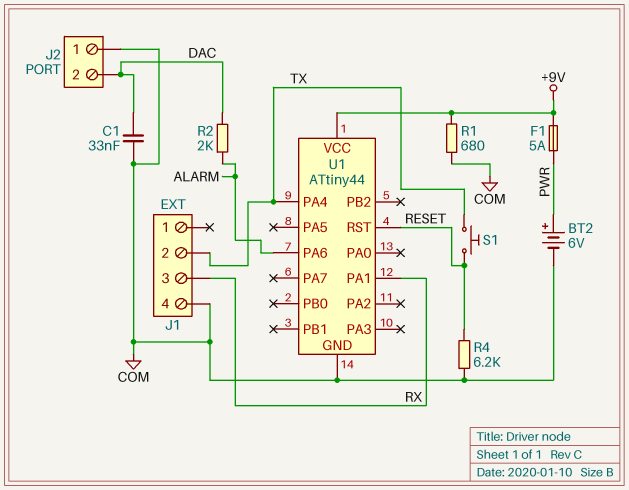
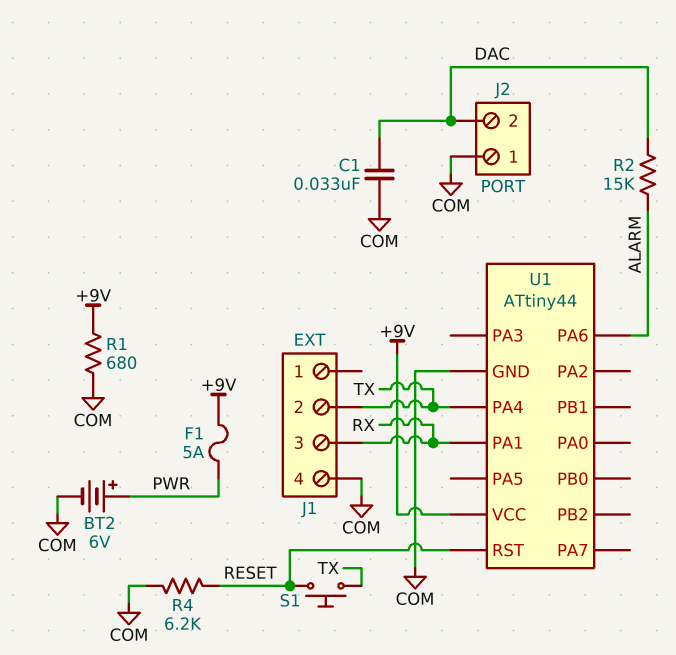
R2: 2k (ALARM, DAC) -> 15k (ALARM, DAC)

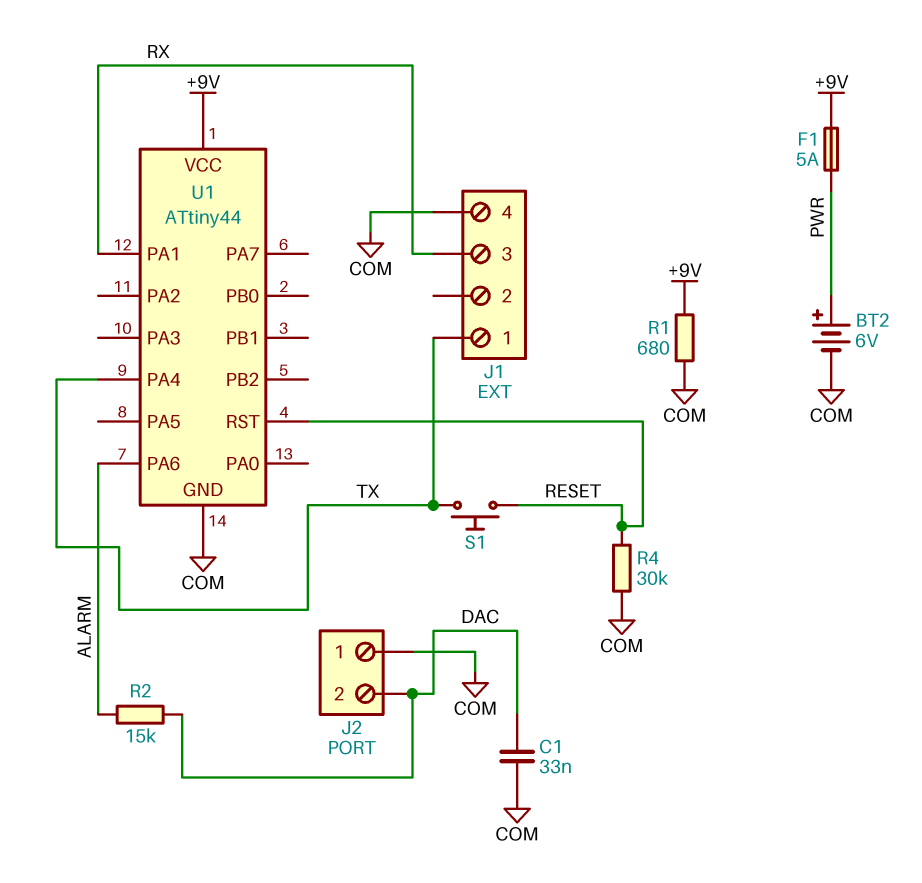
J1 pin 1: none -> TX
J1 pin 2: TX -> none
R4: 6.2k (COM, RESET) -> 30k (COM, RESET)

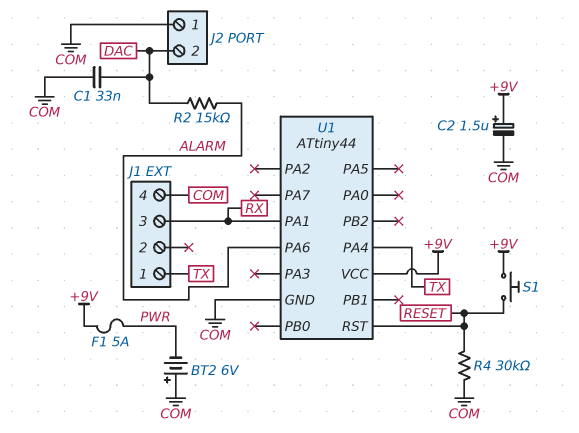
BT2: 6V (plus PWR, minus COM) -> 6V (plus COM, minus PWR)
C2: none -> 1.5uF (plus +9V, minus COM)
R1: 680 (+9V, COM) -> none
S1: button (RESET, TX) -> button (+9V, RESET)

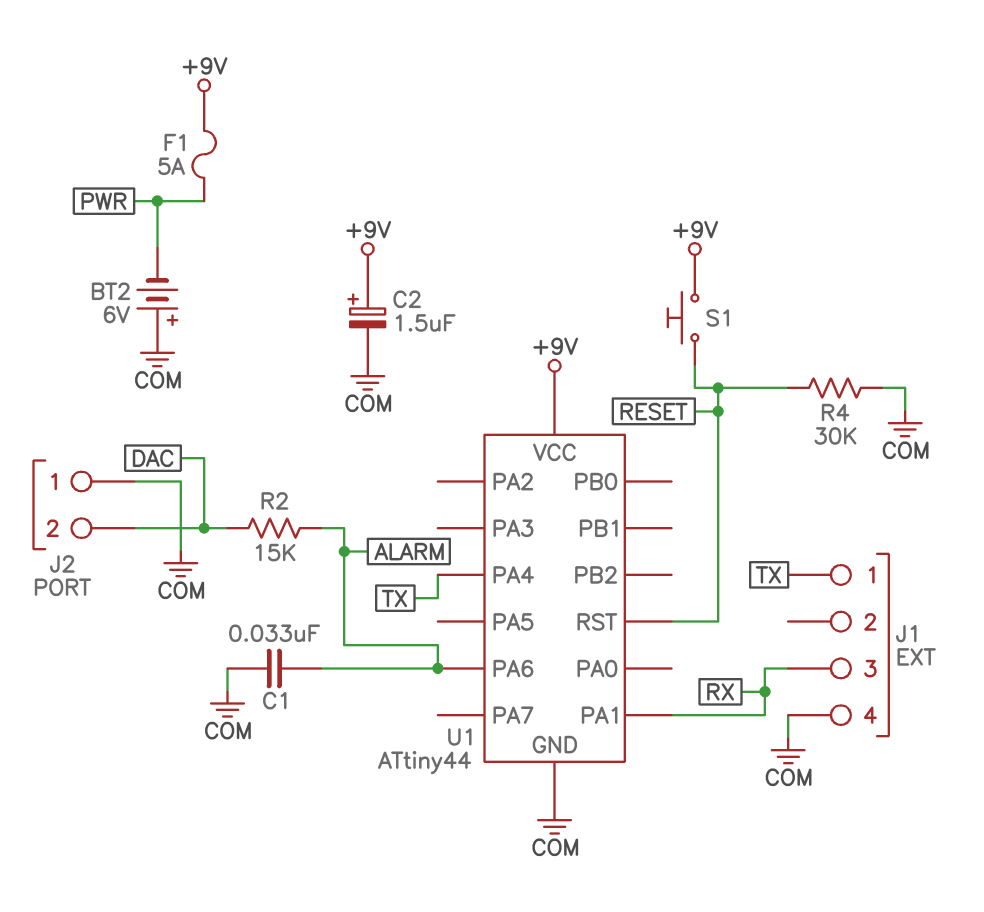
C1: 33nF (COM, DAC) -> 33nF (ALARM, COM)

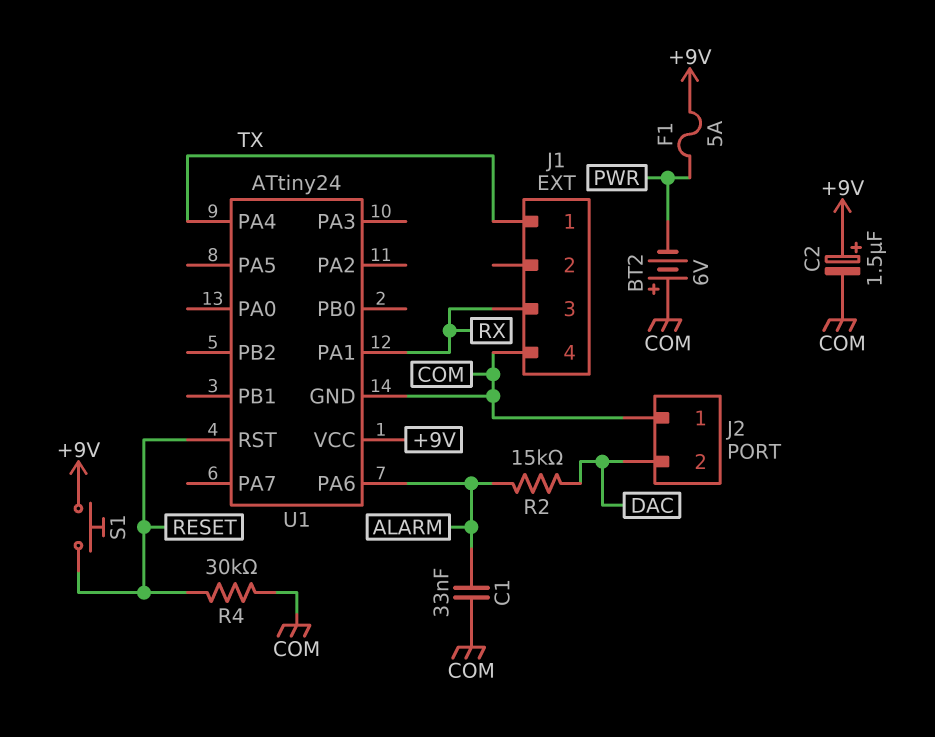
U1: ATtiny44 -> ATtiny24

